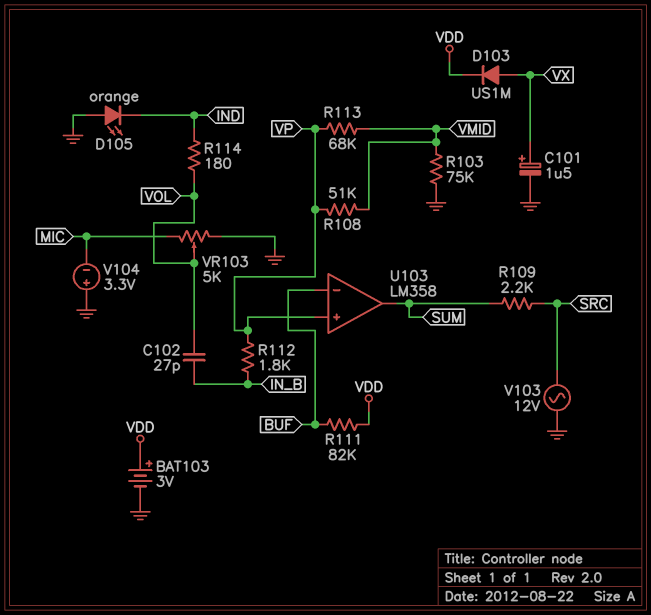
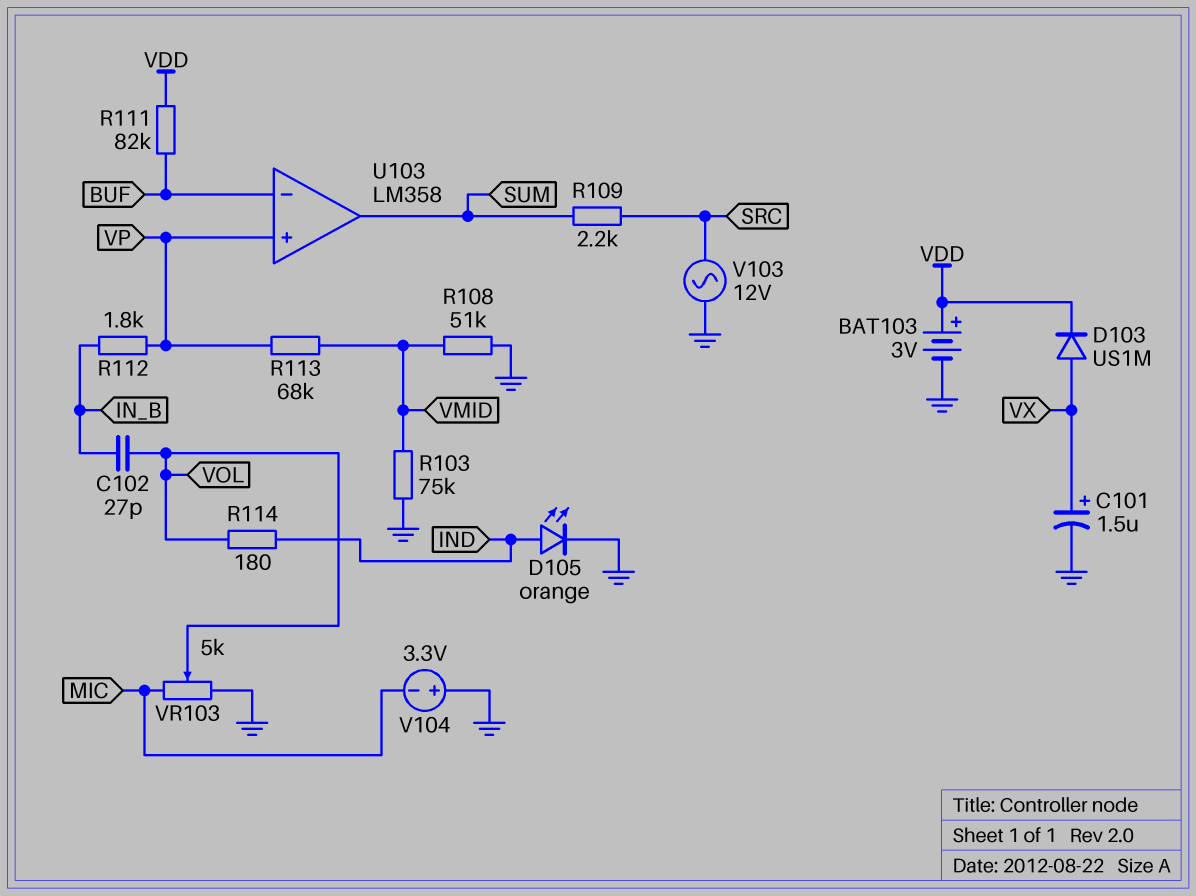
D105: LED orange (A GND, K IND) -> LED orange (A IND, K GND)
R108: 51k (VMID, VP) -> 51k (GND, VMID)

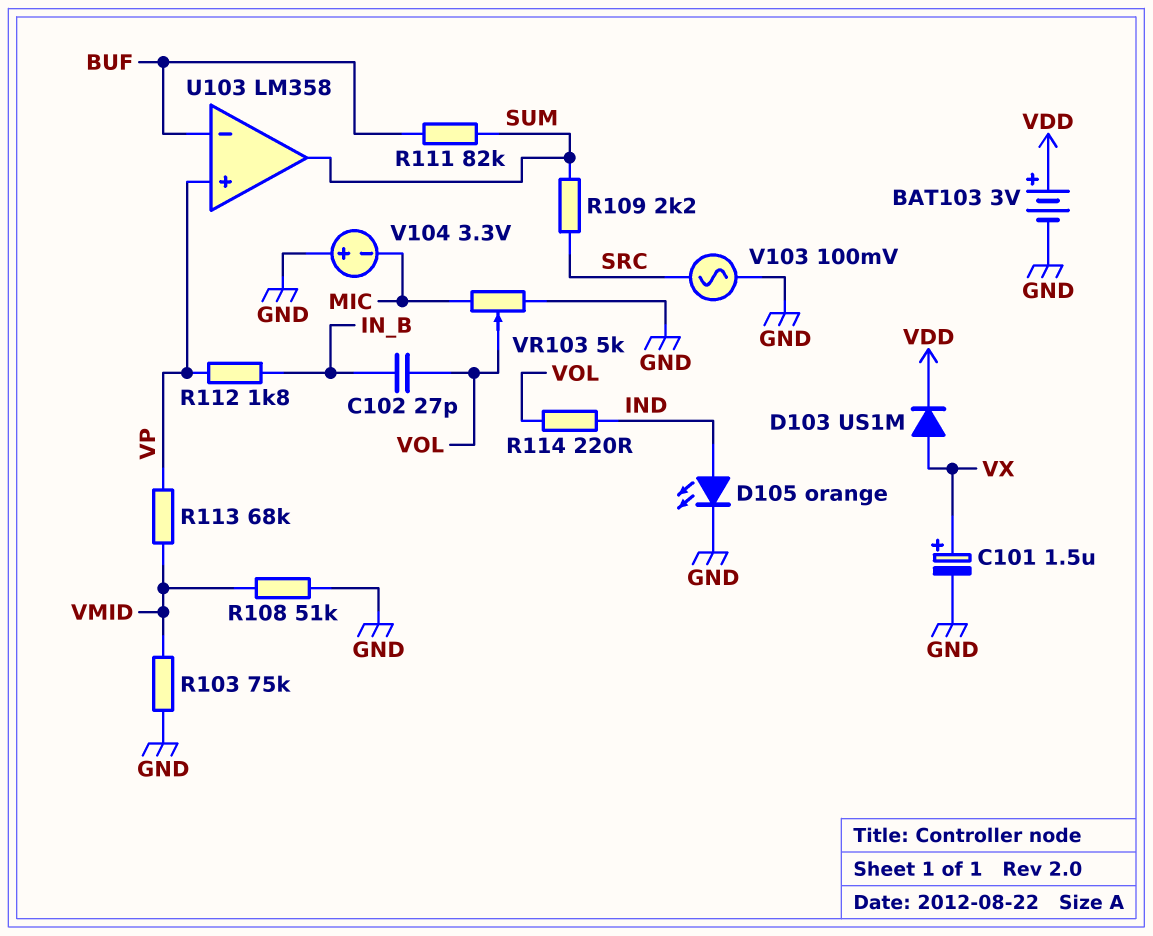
R111: 82k (BUF, VDD) -> 82k (BUF, SUM)
R114: 180 (IND, VOL) -> 220 (IND, VOL)
V103: AC 12V (GND, SRC) -> AC 100mV (GND, SRC)

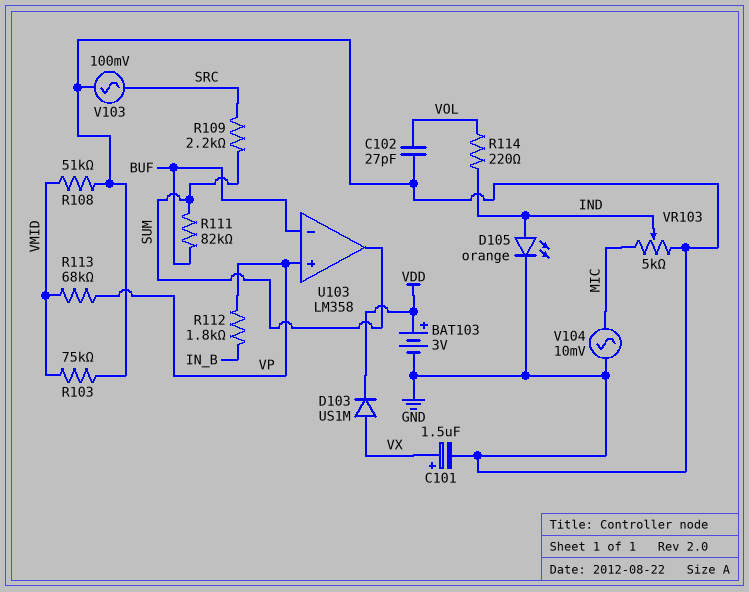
C102: 27pF (IN_B, VOL) -> 27pF (GND, VOL)
V104: 3.3V (plus GND, minus MIC) -> AC 10mV (GND, MIC)
VR103: 5k (GND, MIC, wiper VOL) -> 5k (GND, MIC, wiper IND)

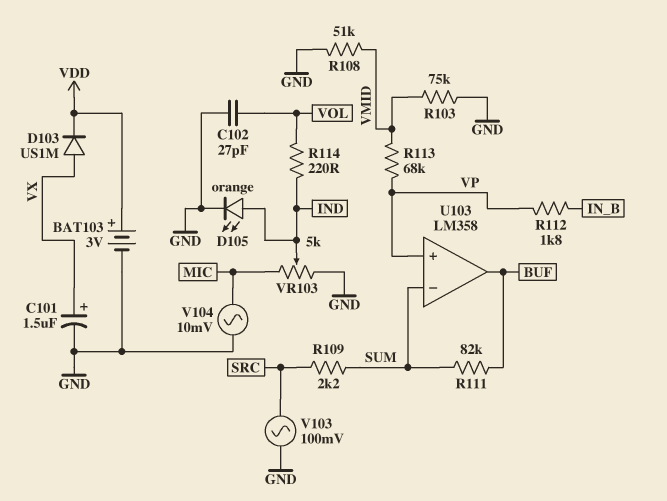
U103 pin in-: BUF -> SUM
U103 pin out: SUM -> BUF

